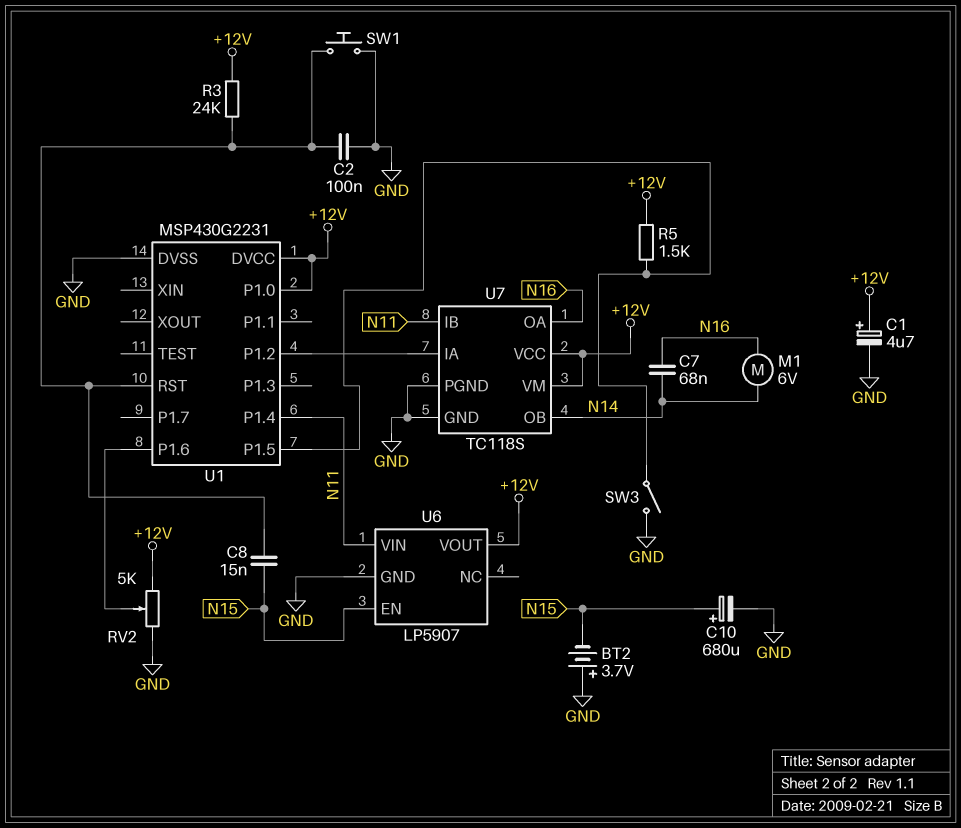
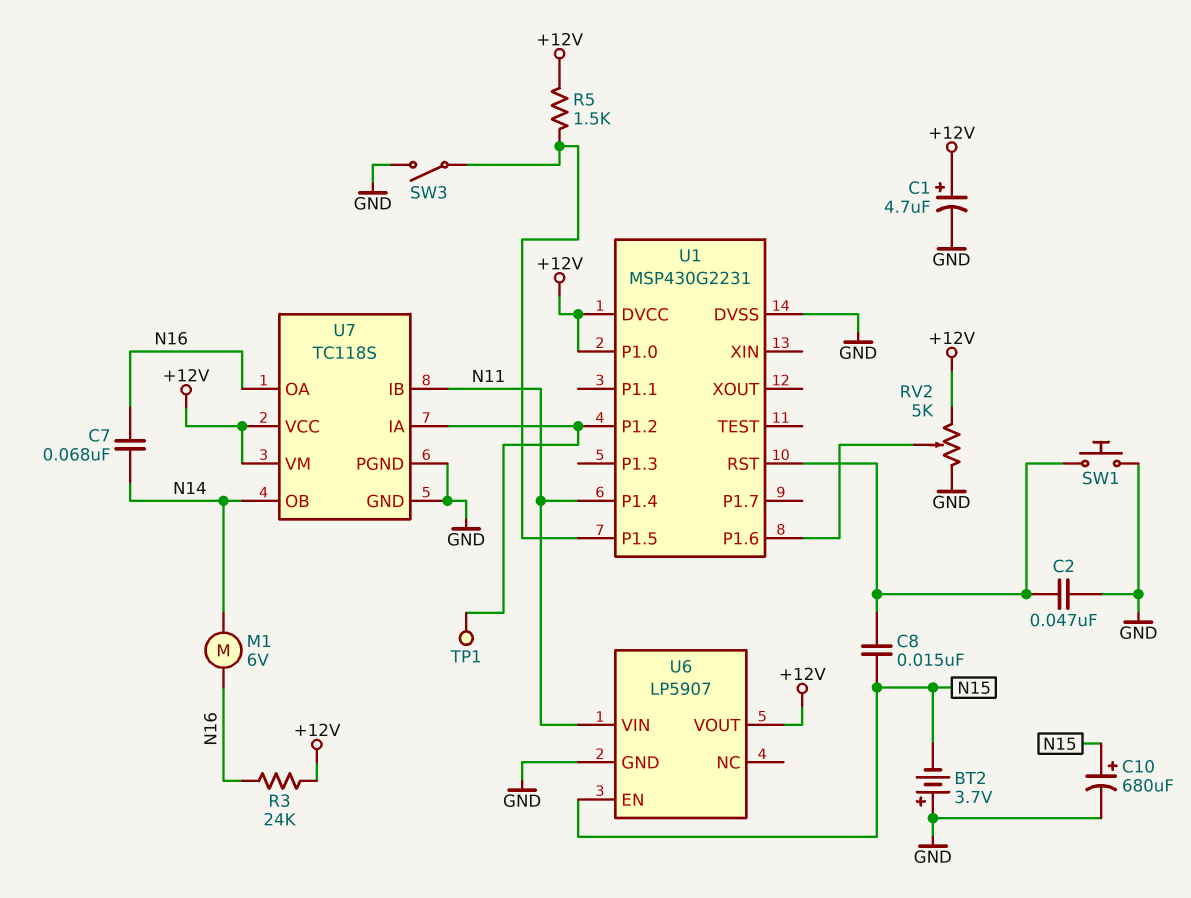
C2: 100nF (GND, U1/RST) -> 47nF (GND, U1/RST)
R3: 24k (+12V, U1/RST) -> 24k (+12V, N16)
TP1: none -> test point (U1/P1.2)

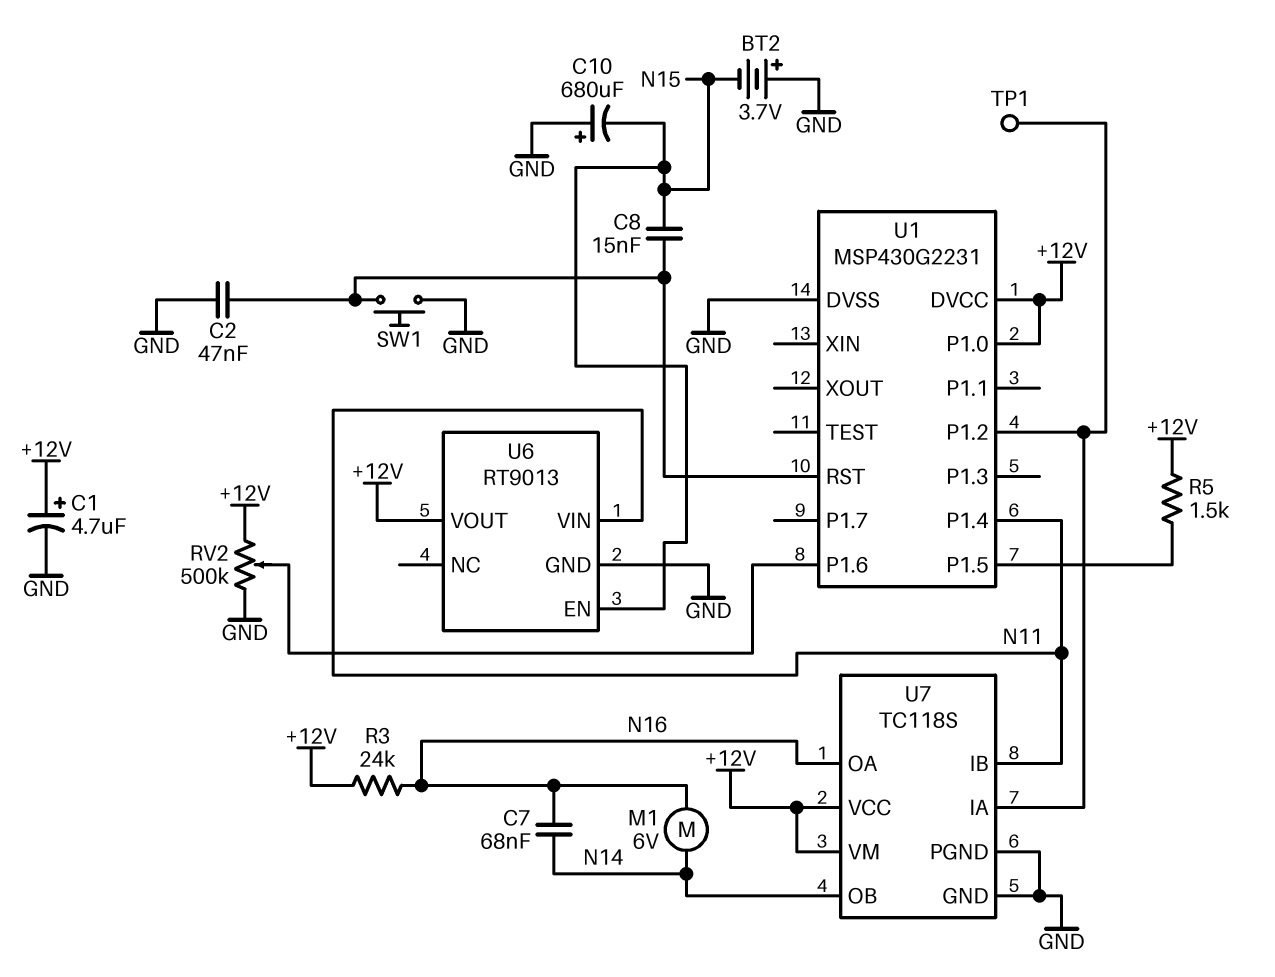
C10: 680uF (plus N15, minus GND) -> 680uF (plus GND, minus N15)
RV2: 5k (+12V, GND, wiper U1/P1.6) -> 500k (+12V, GND, wiper U1/P1.6)
SW3: switch (GND, U1/P1.5) -> none
U6: LP5907 -> RT9013

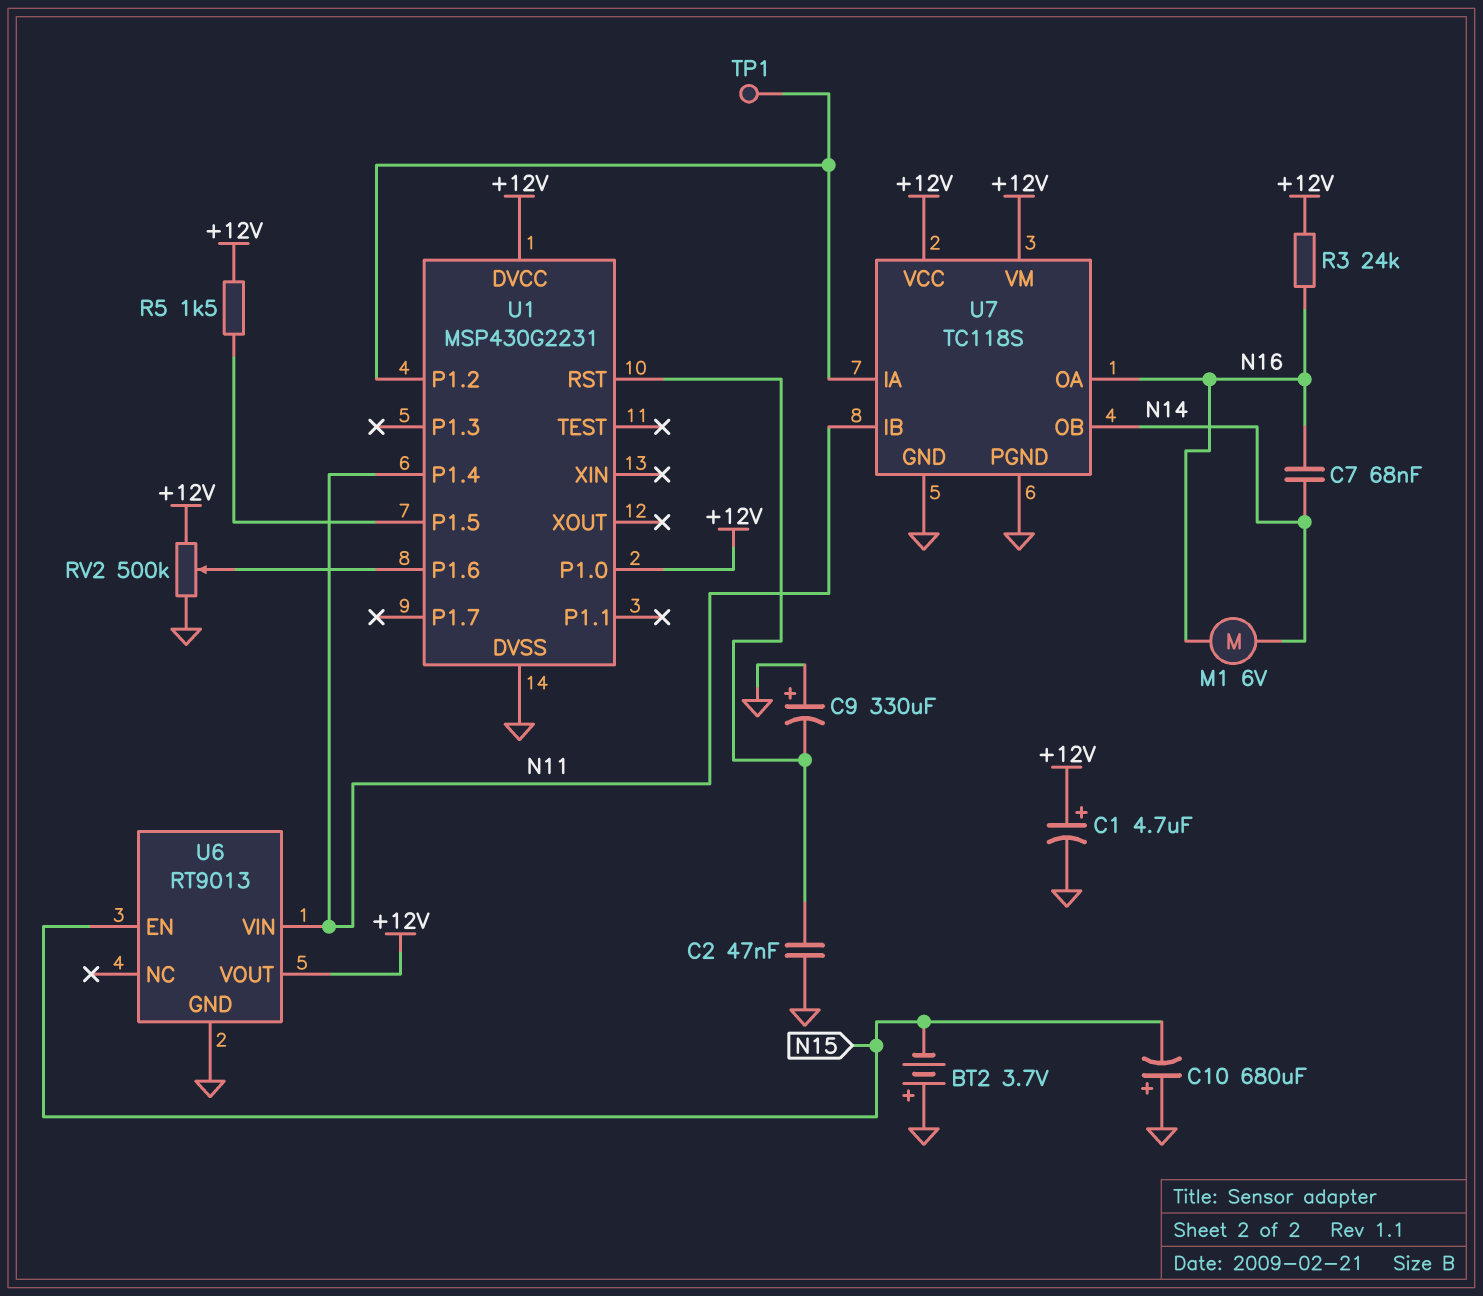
C8: 15nF (N15, U1/RST) -> none
C9: none -> 330uF (plus GND, minus U1/RST)
SW1: button (GND, U1/RST) -> none

